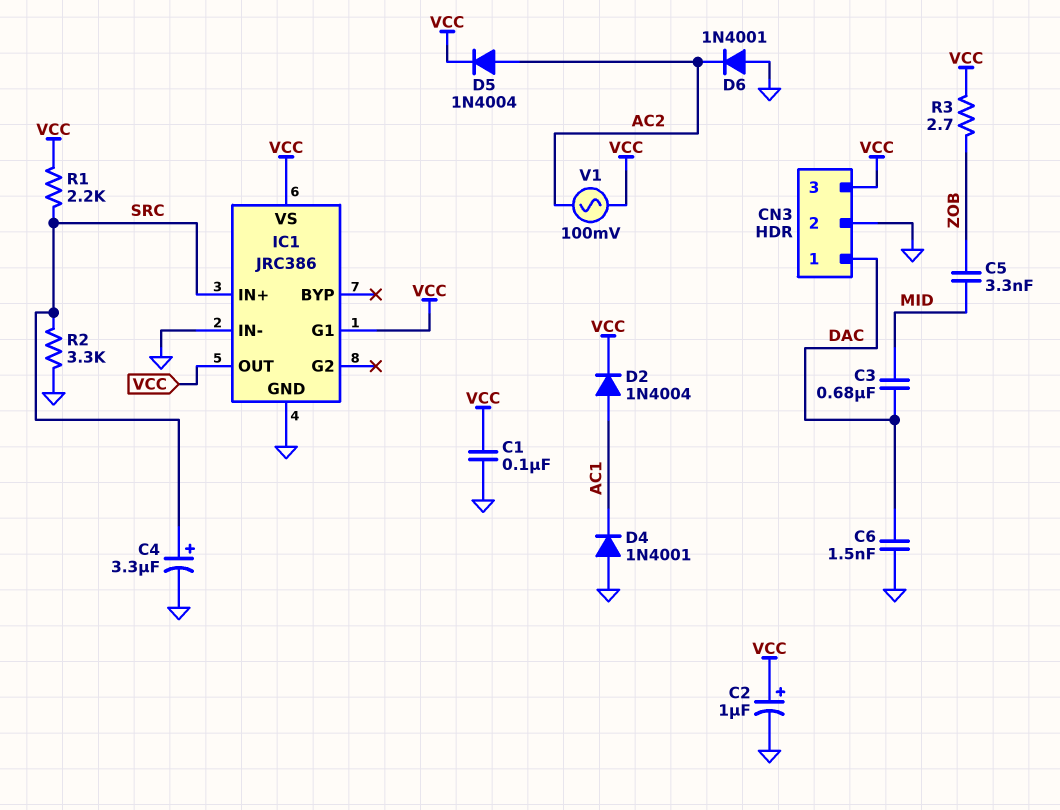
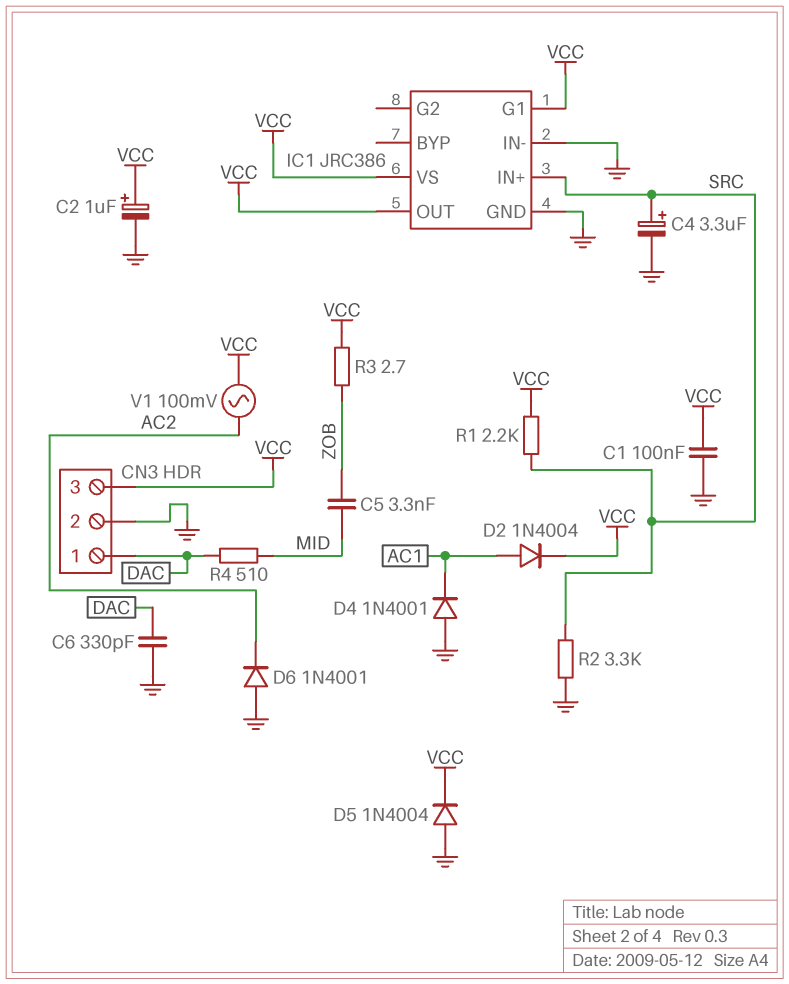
C3: 680nF (DAC, MID) -> none
C6: 1.5nF (DAC, GND) -> 330pF (DAC, GND)
D5: diode 1N4004 (A AC2, K VCC) -> diode 1N4004 (A GND, K VCC)
R4: none -> 510 (DAC, MID)

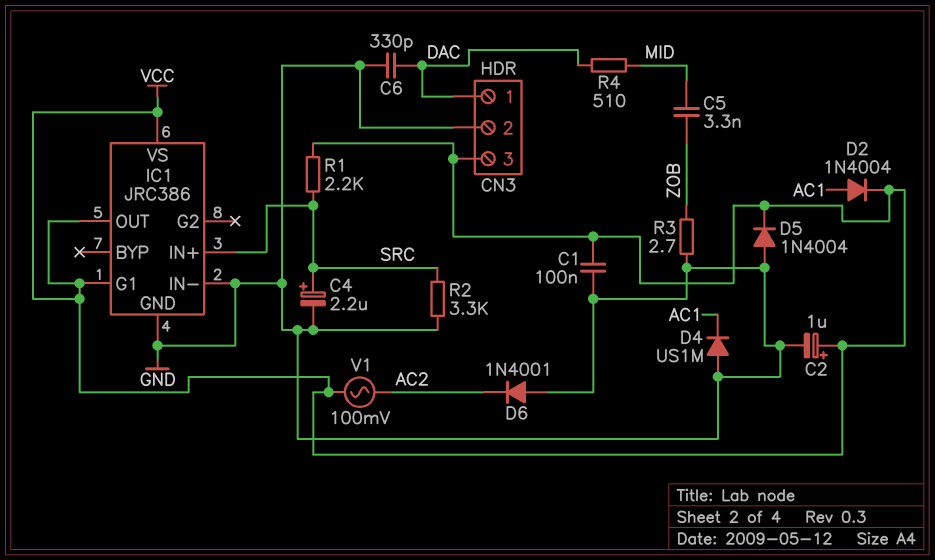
C4: 3.3uF (plus SRC, minus GND) -> 2.2uF (plus SRC, minus GND)
D4: diode 1N4001 (A GND, K AC1) -> diode US1M (A GND, K AC1)
R3: 2.7 (VCC, ZOB) -> 2.7 (GND, ZOB)

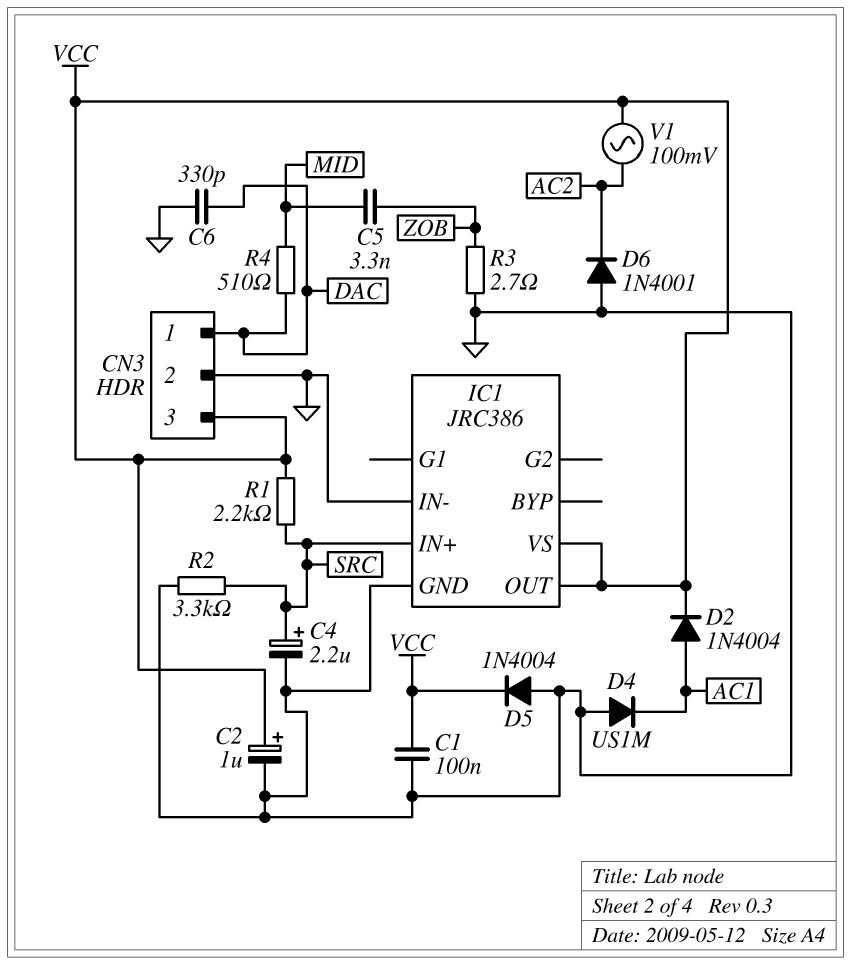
IC1 pin G1: VCC -> none

